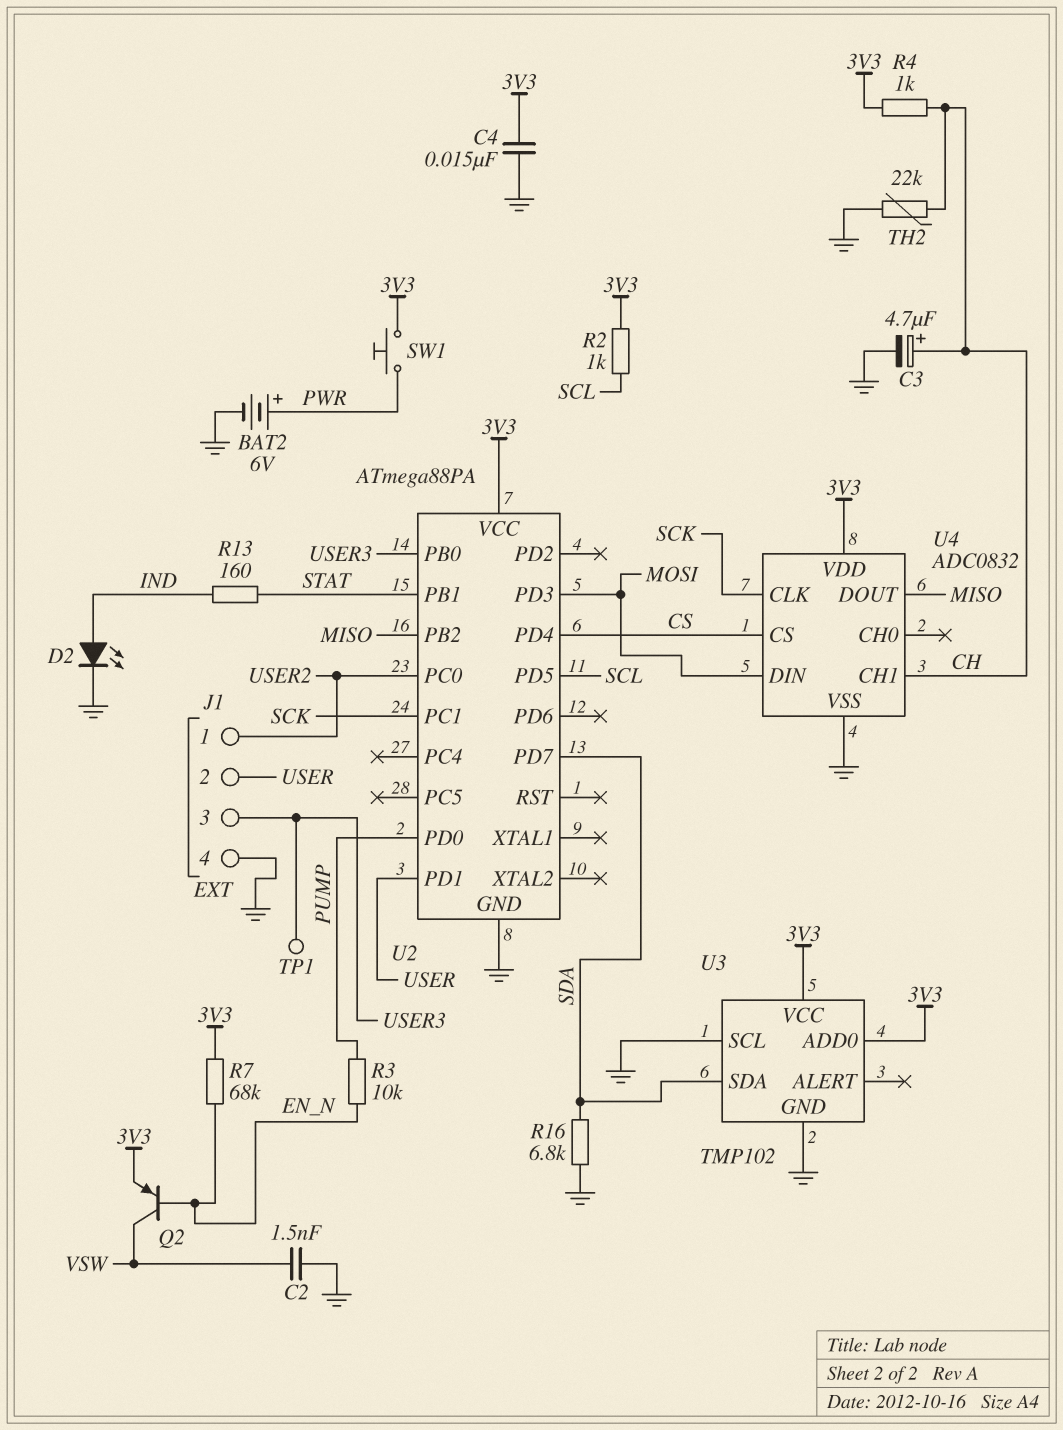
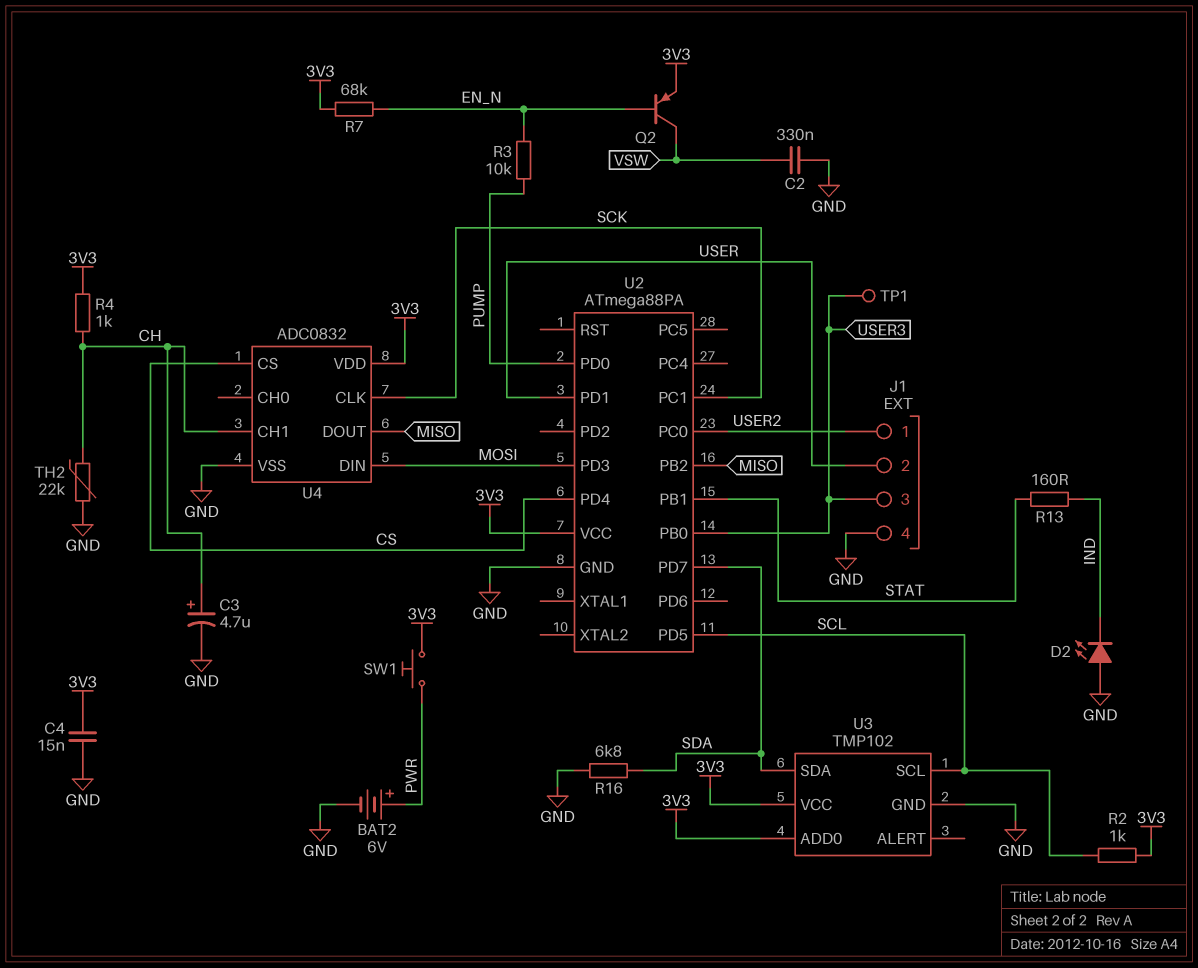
C2: 1.5nF (GND, VSW) -> 330nF (GND, VSW)
D2: LED (A IND, K GND) -> LED (A GND, K IND)
U3 pin SCL: GND -> SCL

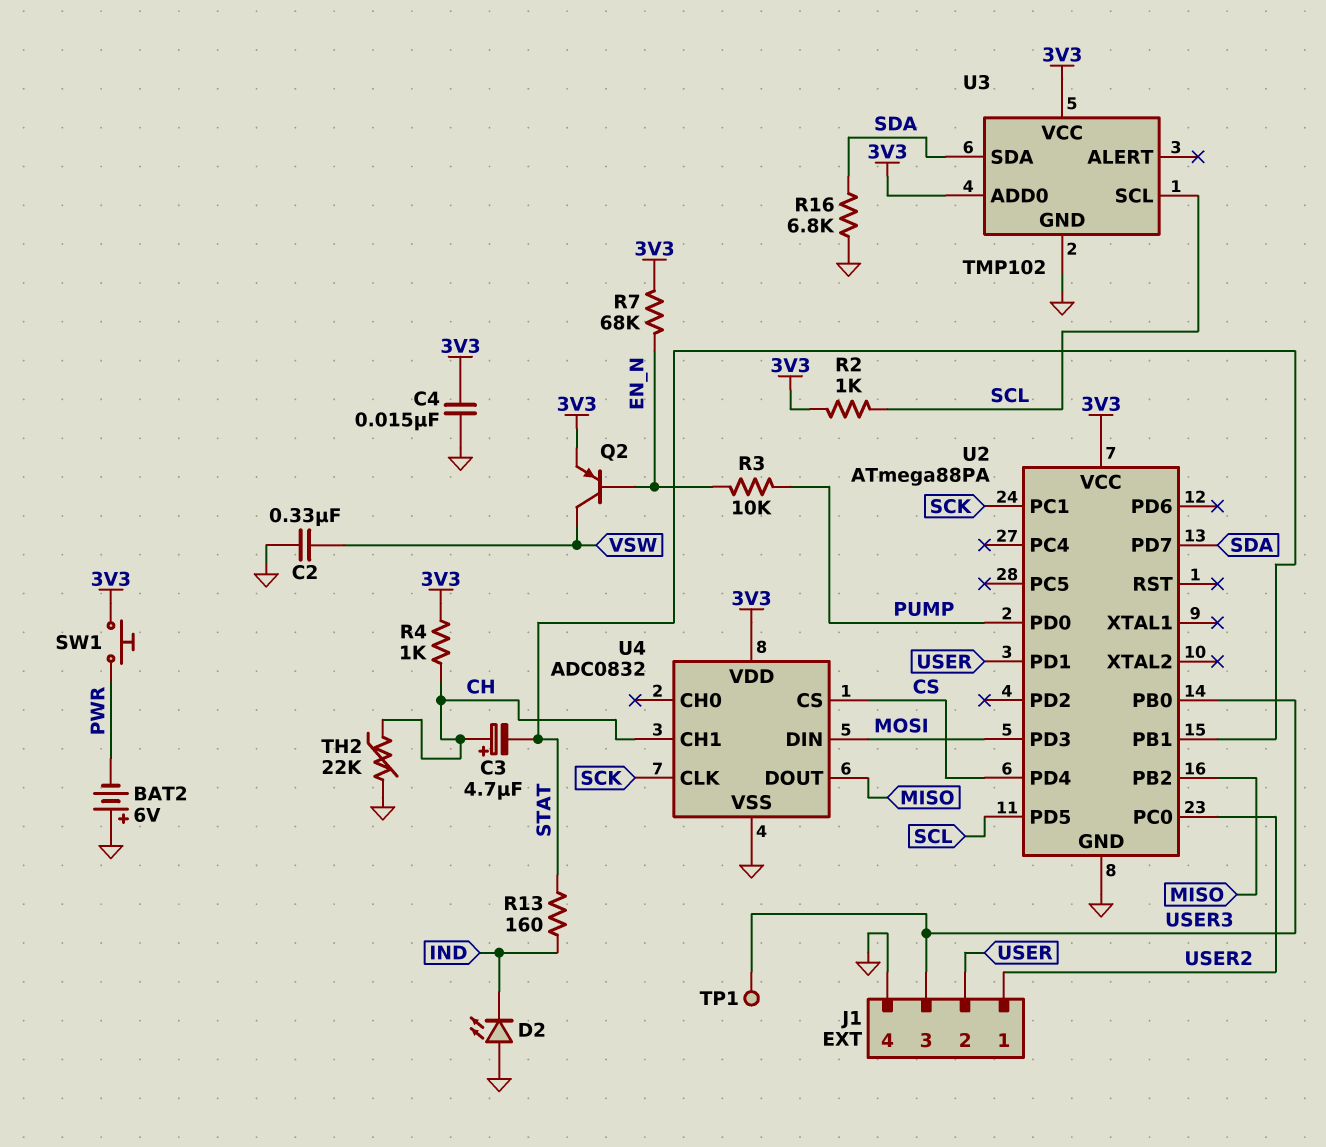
BAT2: 6V (plus PWR, minus GND) -> 6V (plus GND, minus PWR)
C3: 4.7uF (plus CH, minus GND) -> 4.7uF (plus CH, minus STAT)

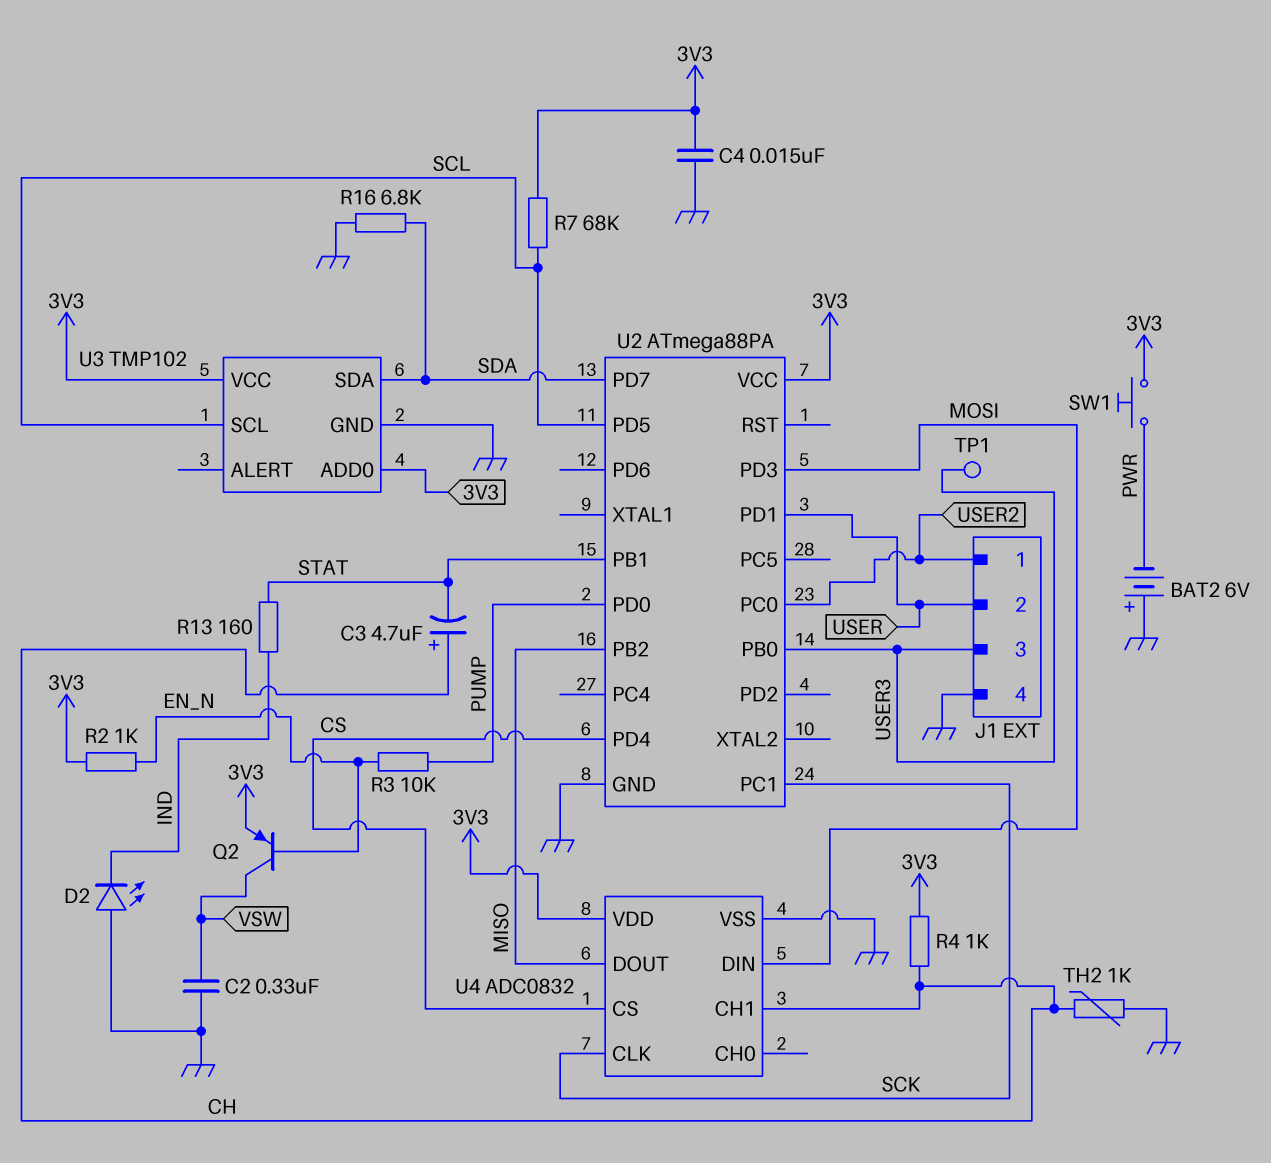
R2: 1k (3V3, SCL) -> 1k (3V3, EN_N)
R7: 68k (3V3, EN_N) -> 68k (3V3, SCL)
TH2: 22k (CH, GND) -> 1k (CH, GND)

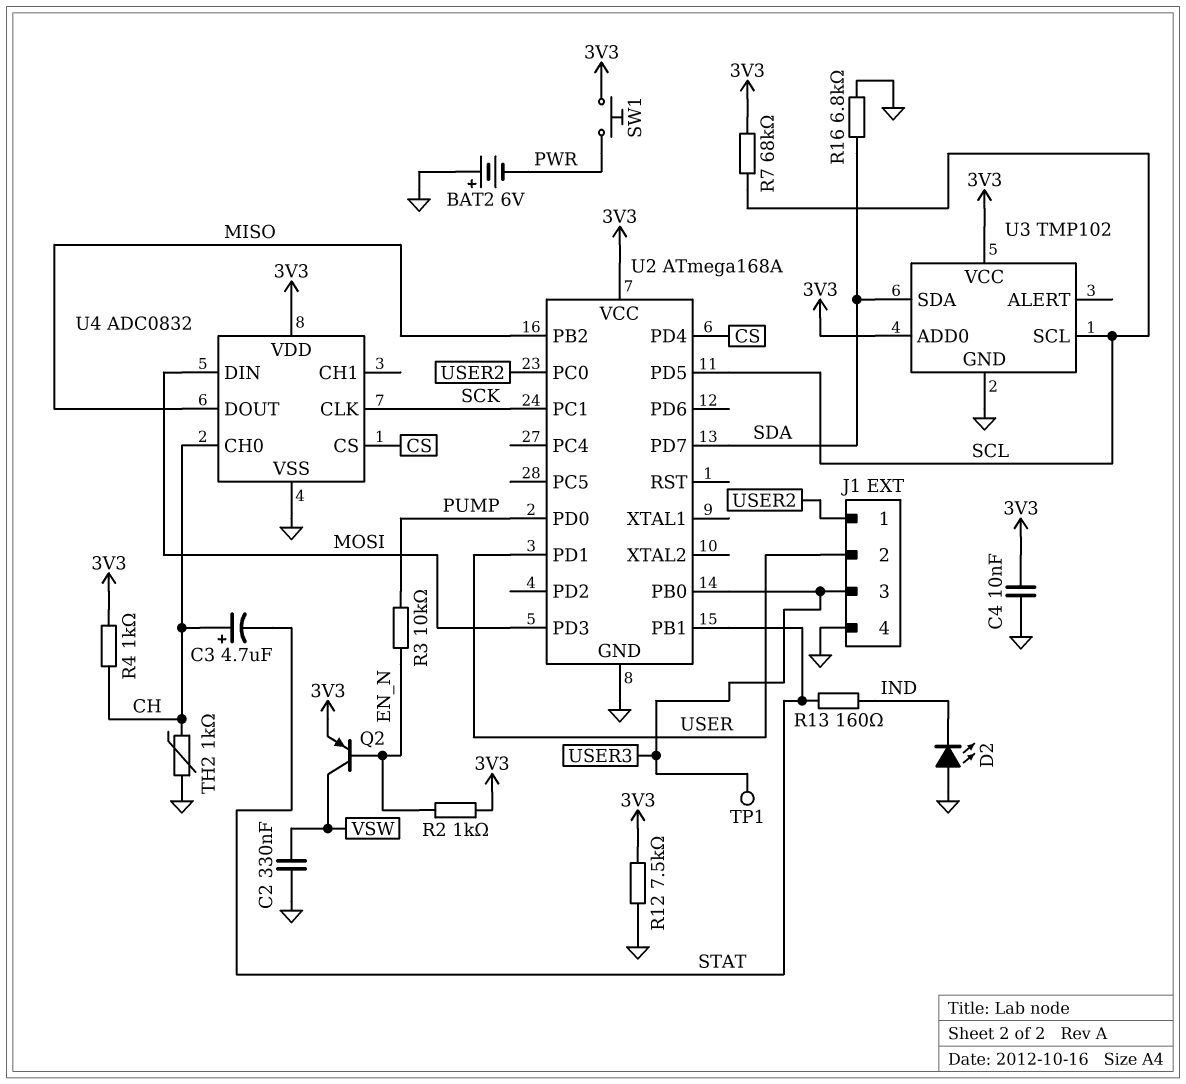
C4: 15nF (3V3, GND) -> 10nF (3V3, GND)
R12: none -> 7.5k (3V3, GND)
U2: ATmega88PA -> ATmega168A
U4 pin CH0: none -> CH
U4 pin CH1: CH -> none

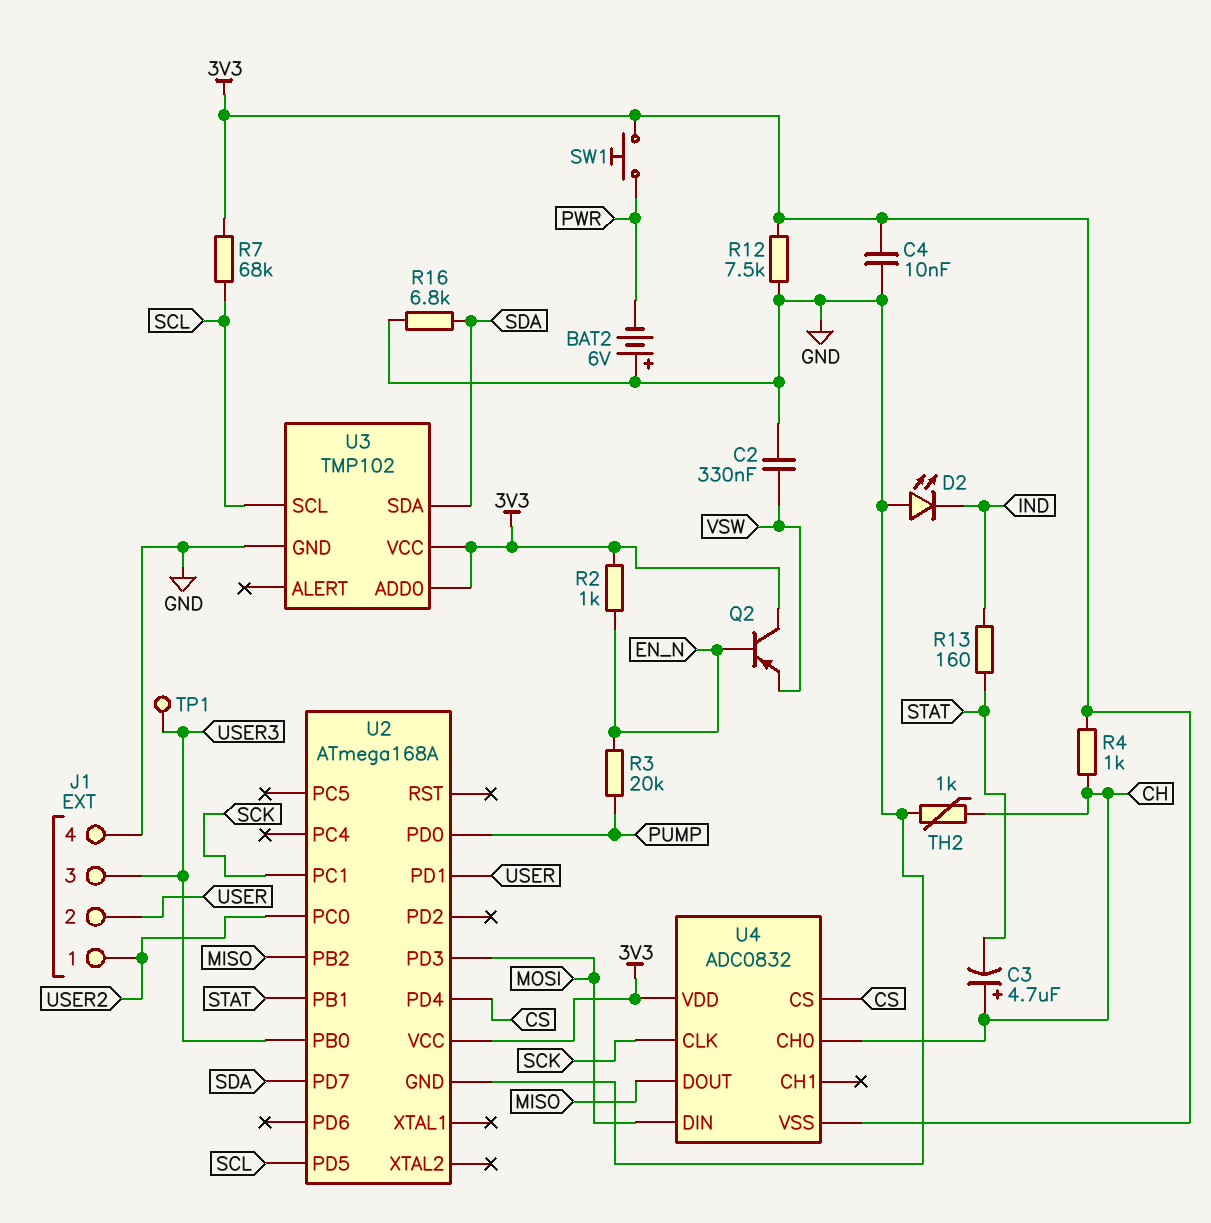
Q2: PNP (B EN_N, C VSW, E 3V3) -> PNP (B EN_N, C 3V3, E VSW)
R3: 10k (EN_N, PUMP) -> 20k (EN_N, PUMP)
U4 pin VSS: GND -> 3V3

